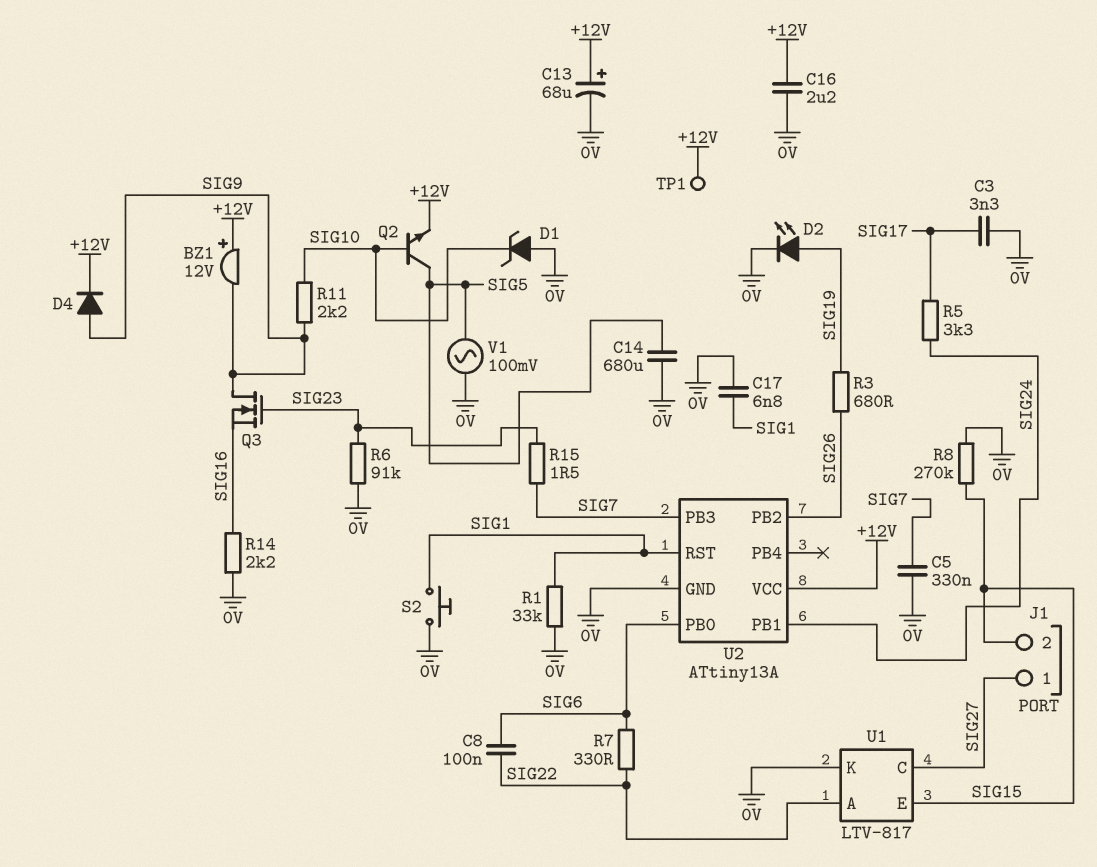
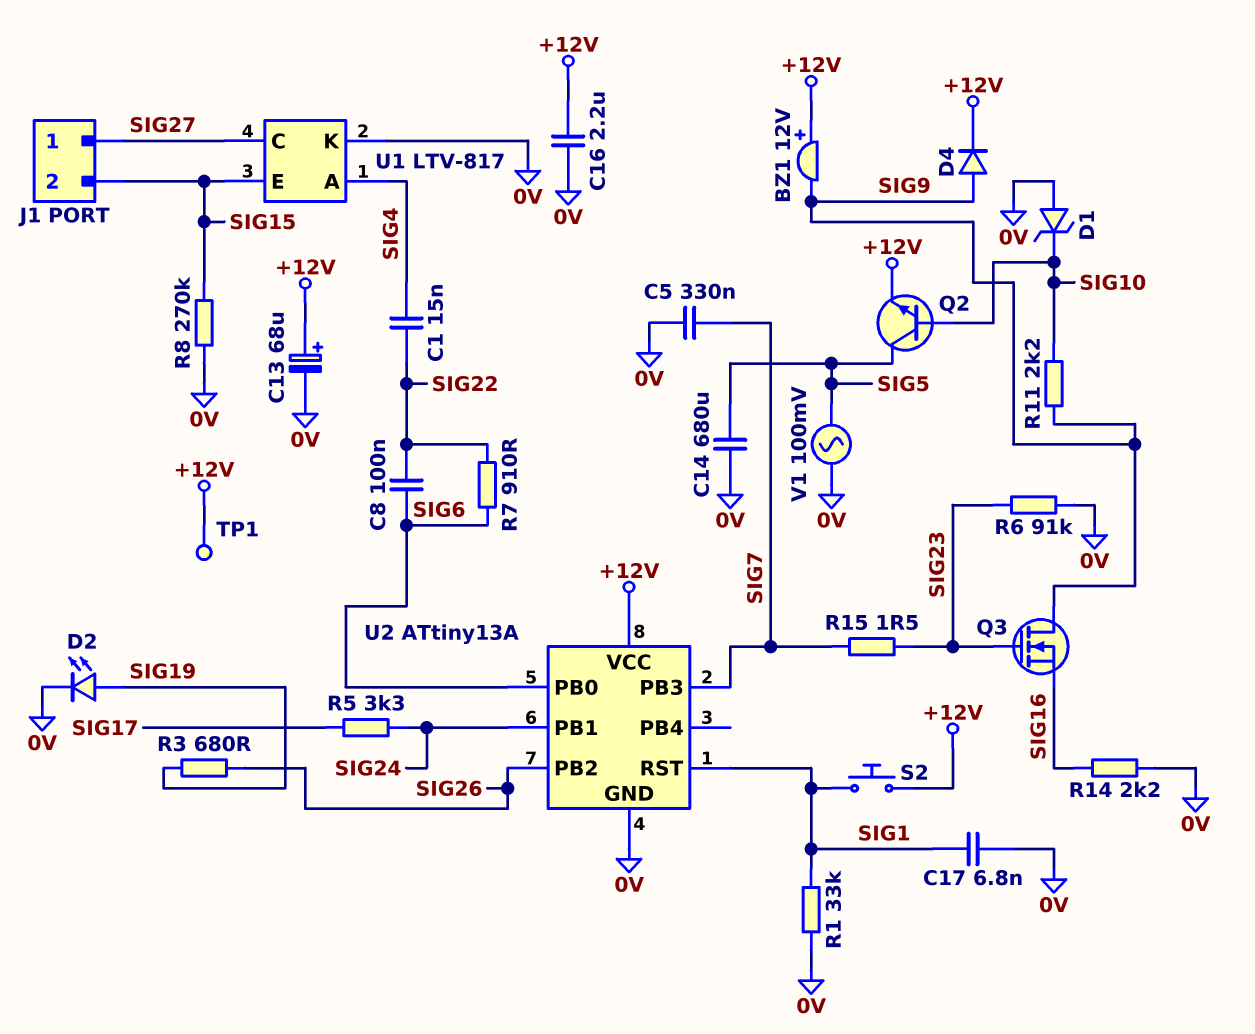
C1: none -> 15nF (SIG4, SIG22)
C3: 3.3nF (0V, SIG17) -> none
R7: 330 (SIG6, SIG22) -> 910 (SIG6, SIG22)
S2: button (0V, SIG1) -> button (+12V, SIG1)
U1 pin A: SIG22 -> SIG4

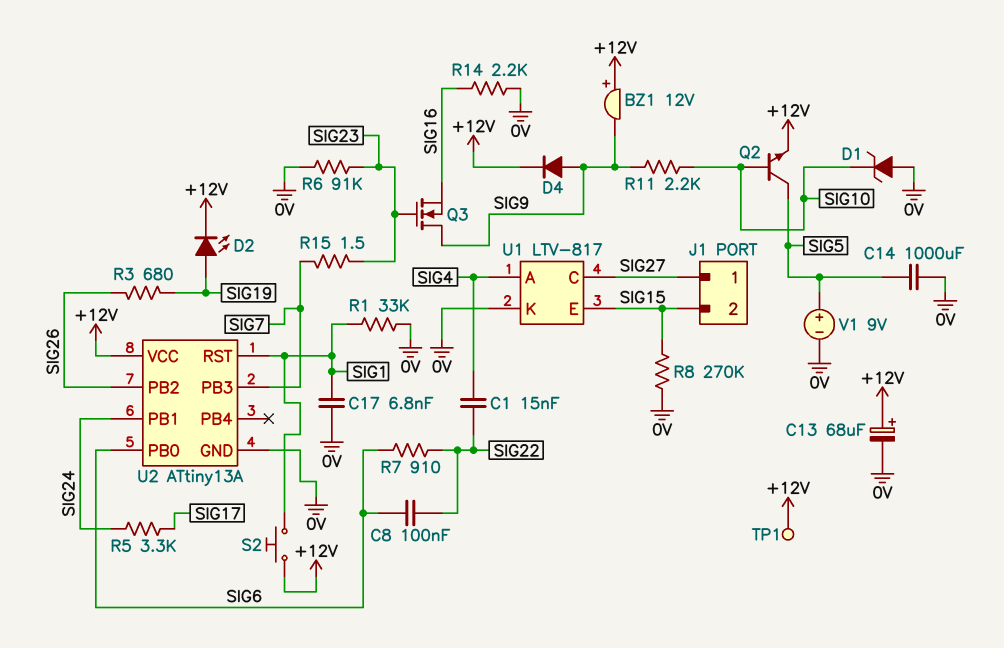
C5: 330nF (0V, SIG7) -> none
C14: 680uF (0V, SIG5) -> 1000uF (0V, SIG5)
C16: 2.2uF (+12V, 0V) -> none
D2: LED (A SIG19, K 0V) -> LED (A SIG19, K +12V)
V1: AC 100mV (0V, SIG5) -> 9V (plus SIG5, minus 0V)

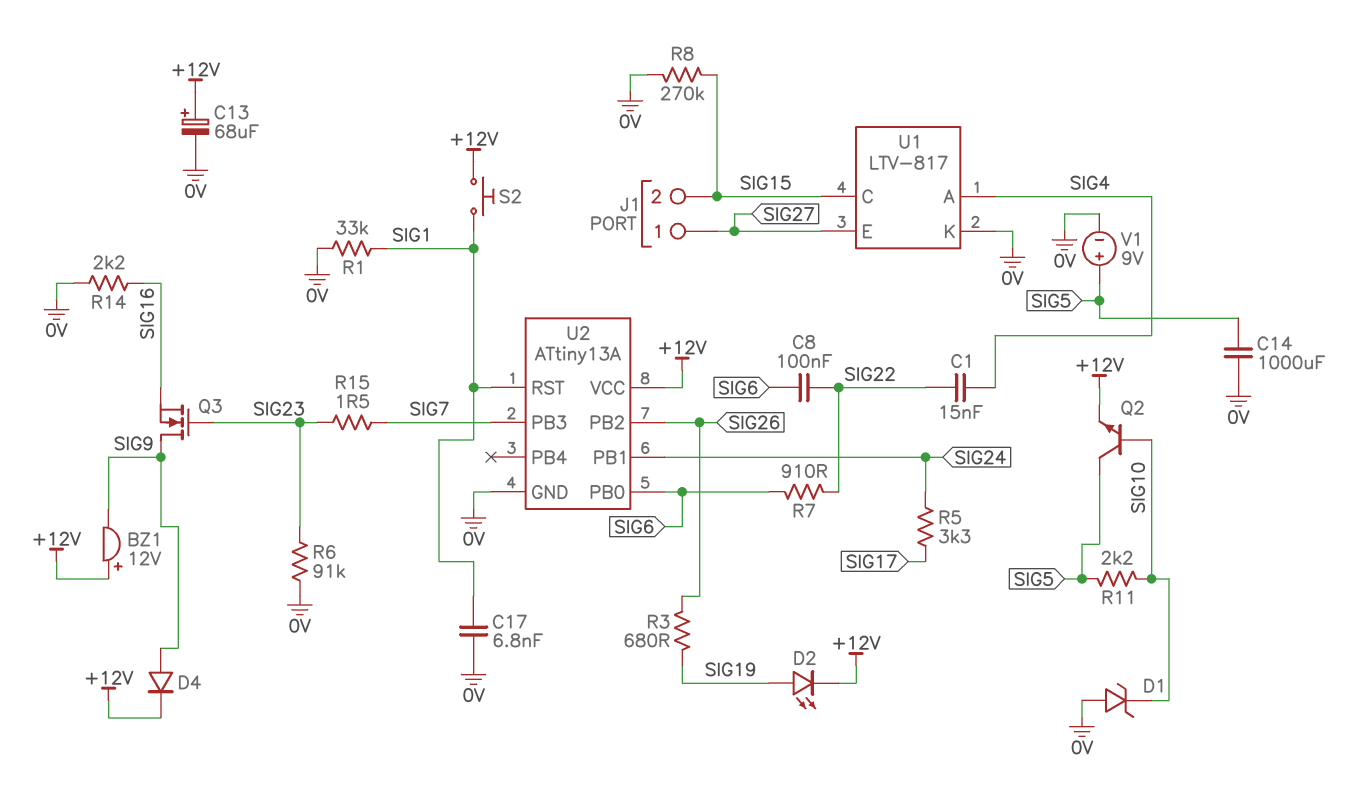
R11: 2.2k (SIG9, SIG10) -> 2.2k (SIG5, SIG10)
TP1: test point (+12V) -> none
U1 pin C: SIG27 -> SIG15
U1 pin E: SIG15 -> SIG27

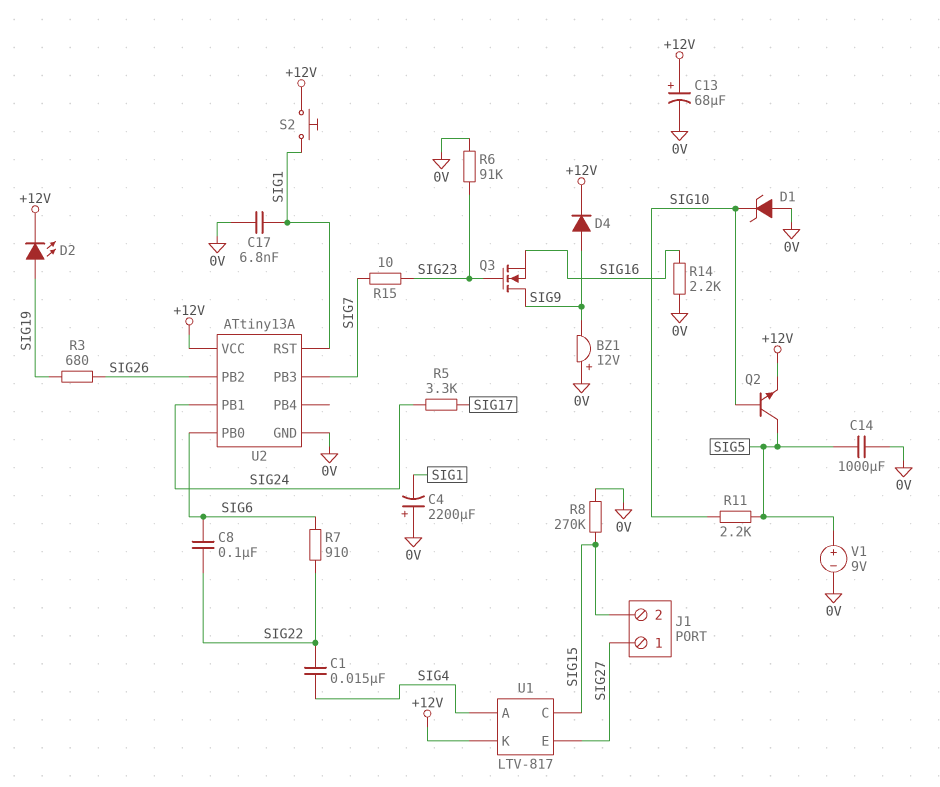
BZ1: buzzer 12V (plus +12V, minus SIG9) -> buzzer 12V (plus 0V, minus SIG9)
C4: none -> 2200uF (plus 0V, minus SIG1)
R1: 33k (0V, SIG1) -> none
R15: 1.5 (SIG7, SIG23) -> 10 (SIG7, SIG23)
U1 pin K: 0V -> +12V

